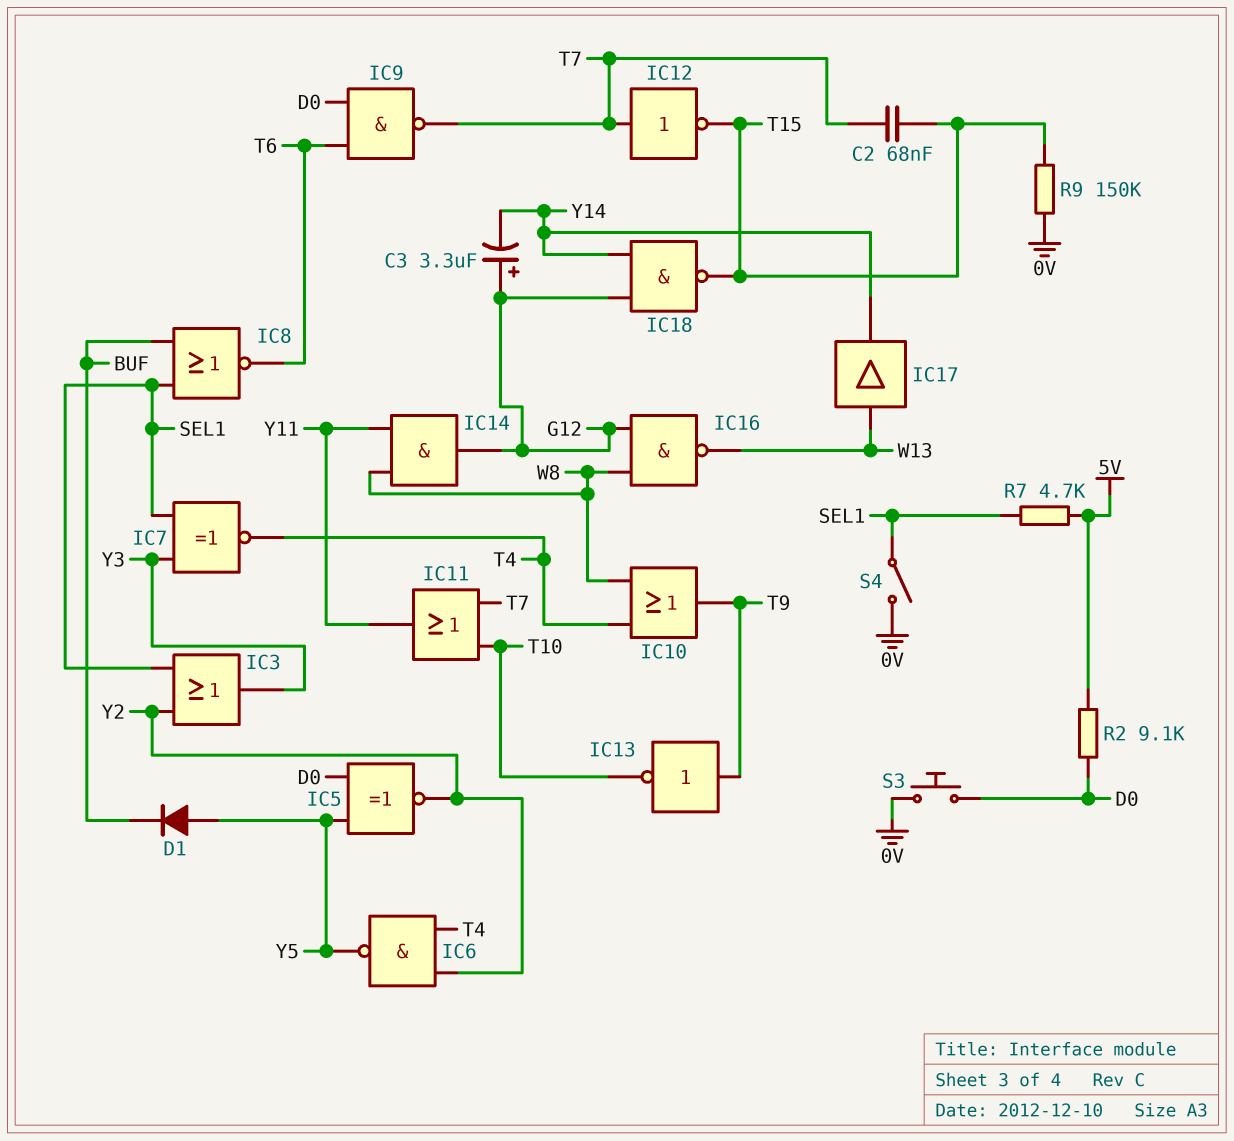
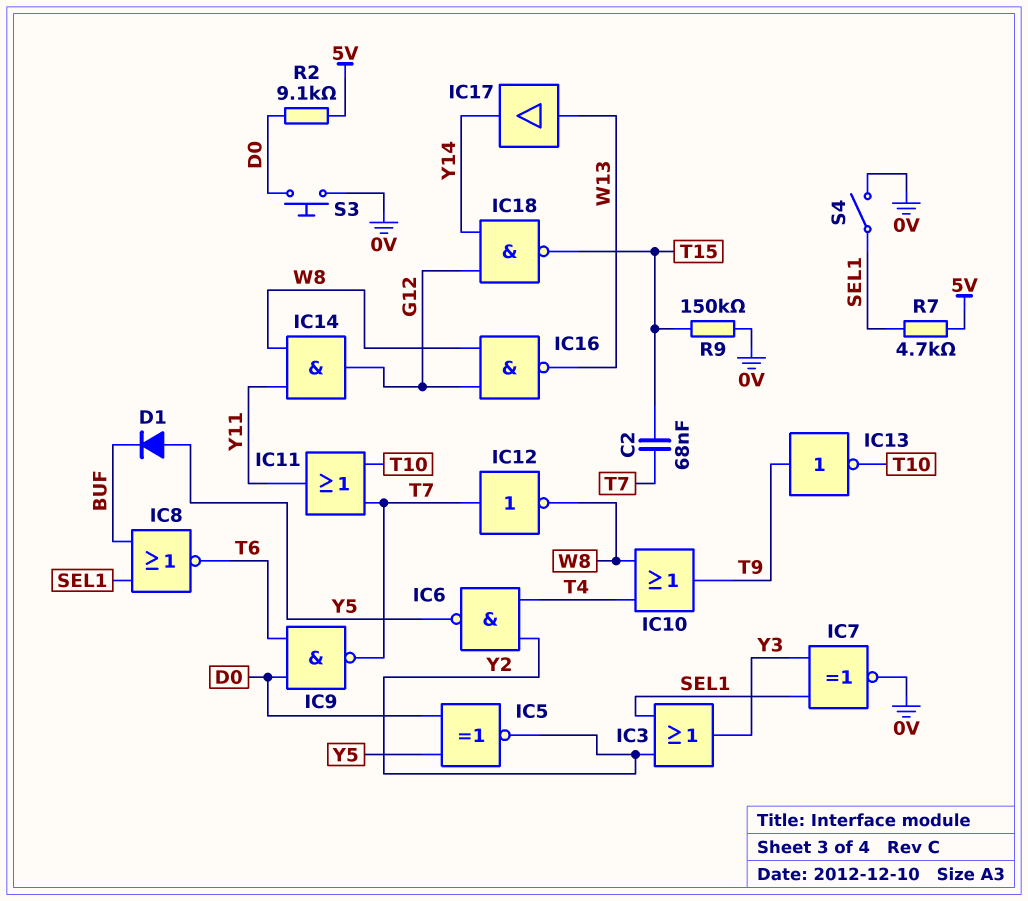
C3: 3.3uF (plus G12, minus Y14) -> none
IC7: XNOR (in SEL1, in Y3, out T4) -> XNOR (in SEL1, in Y3, out 0V)
IC12: NOT (in T7, out T15) -> NOT (in T7, out W8)

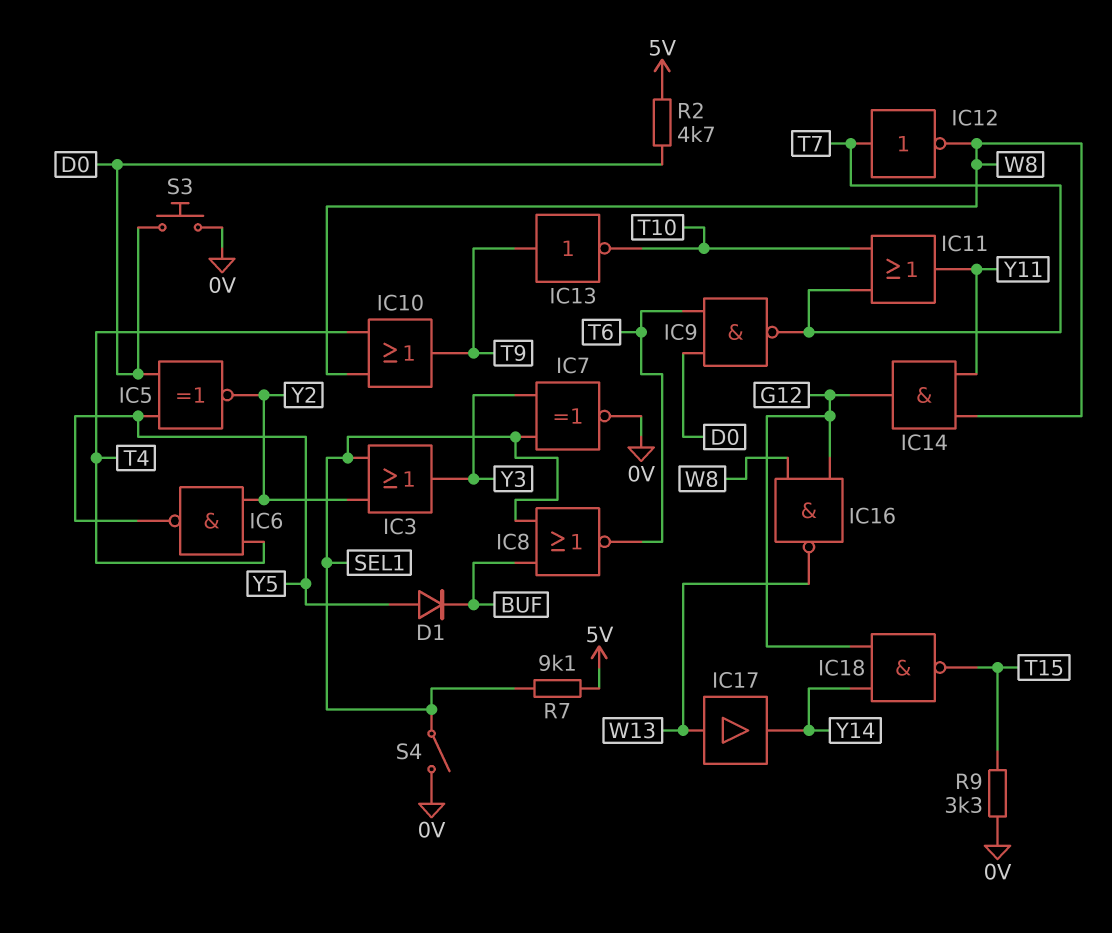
C2: 68nF (T7, T15) -> none
R2: 9.1k (5V, D0) -> 4.7k (5V, D0)
R7: 4.7k (5V, SEL1) -> 9.1k (5V, SEL1)
R9: 150k (0V, T15) -> 3.3k (0V, T15)

